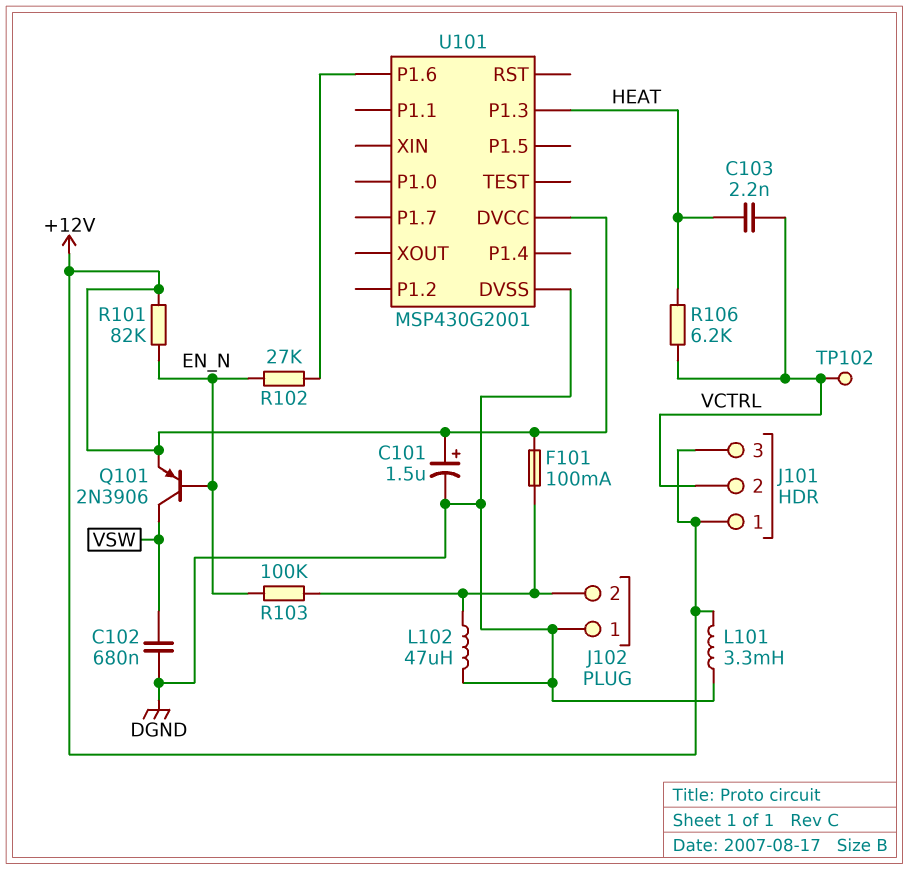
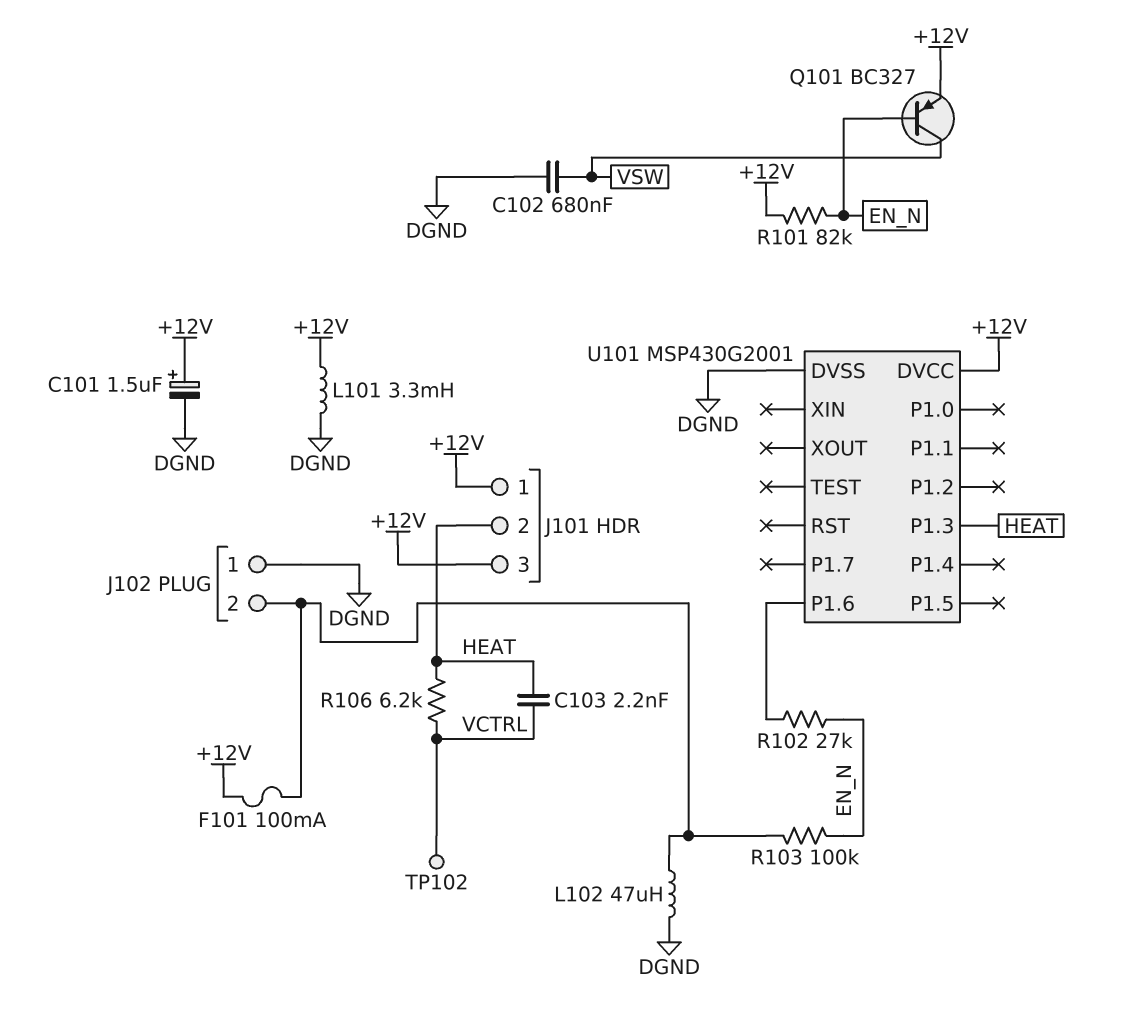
J101 pin 2: VCTRL -> HEAT
Q101: PNP 2N3906 (B EN_N, C VSW, E +12V) -> PNP BC327 (B EN_N, C VSW, E +12V)

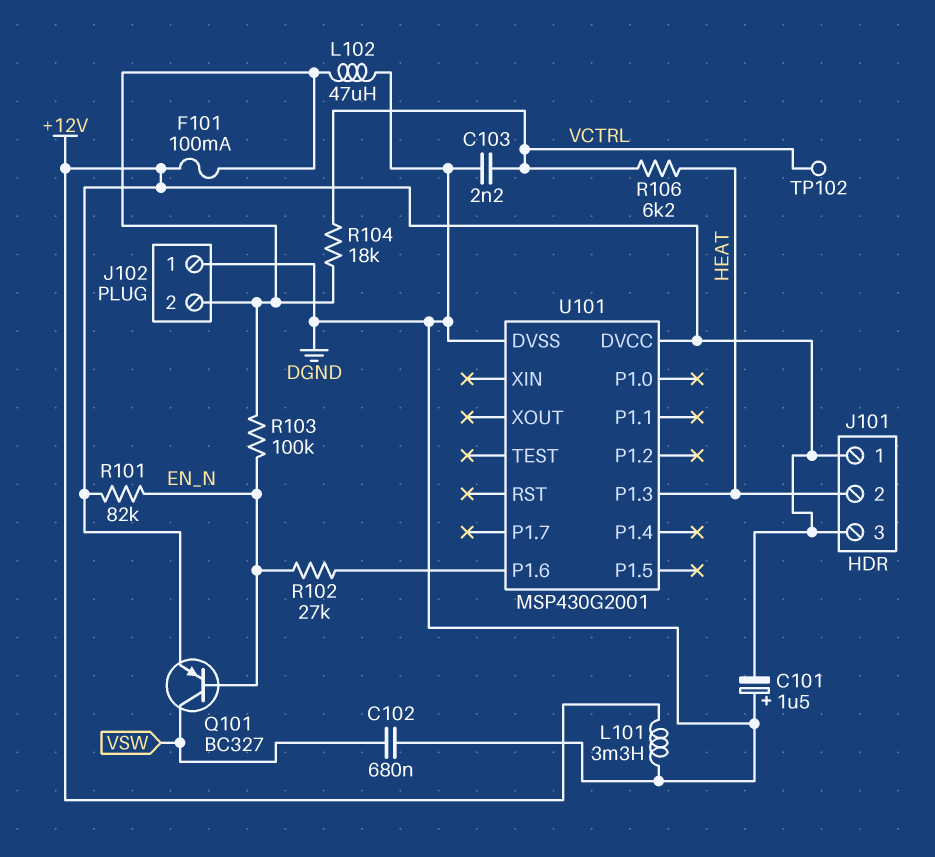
C101: 1.5uF (plus +12V, minus DGND) -> 1.5uF (plus DGND, minus +12V)
C103: 2.2nF (HEAT, VCTRL) -> 2.2nF (DGND, VCTRL)
R104: none -> 18k (J102/2, VCTRL)

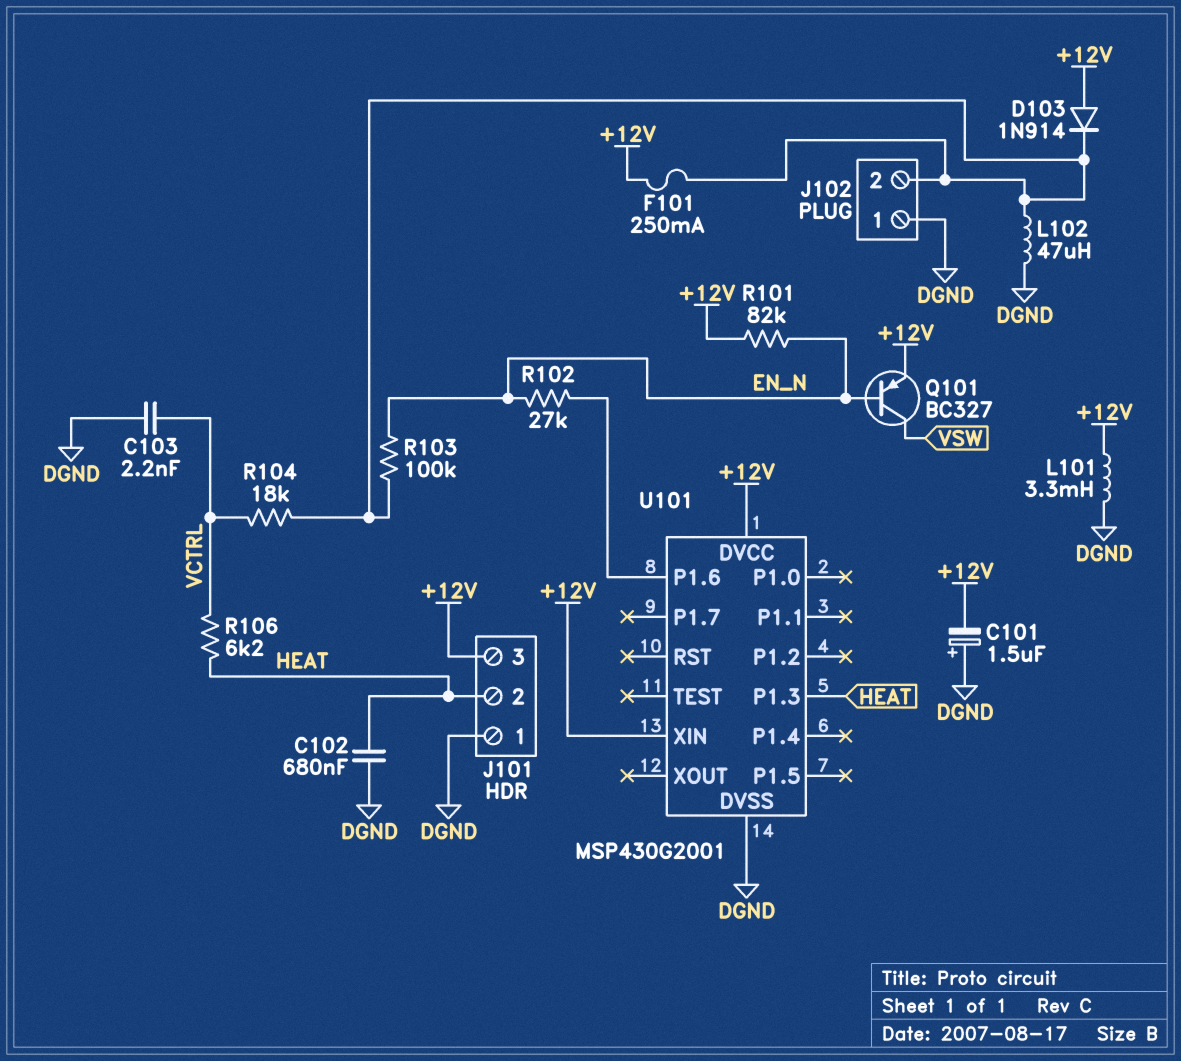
C102: 680nF (DGND, VSW) -> 680nF (DGND, HEAT)
D103: none -> diode 1N914 (A +12V, K J102/2)
F101: 100mA (+12V, J102/2) -> 250mA (+12V, J102/2)
J101 pin 1: +12V -> DGND
TP102: test point (VCTRL) -> none
U101 pin XIN: none -> +12V

